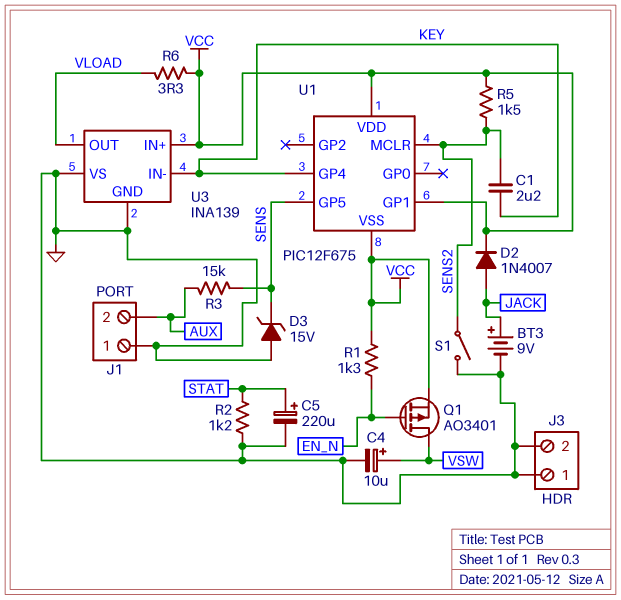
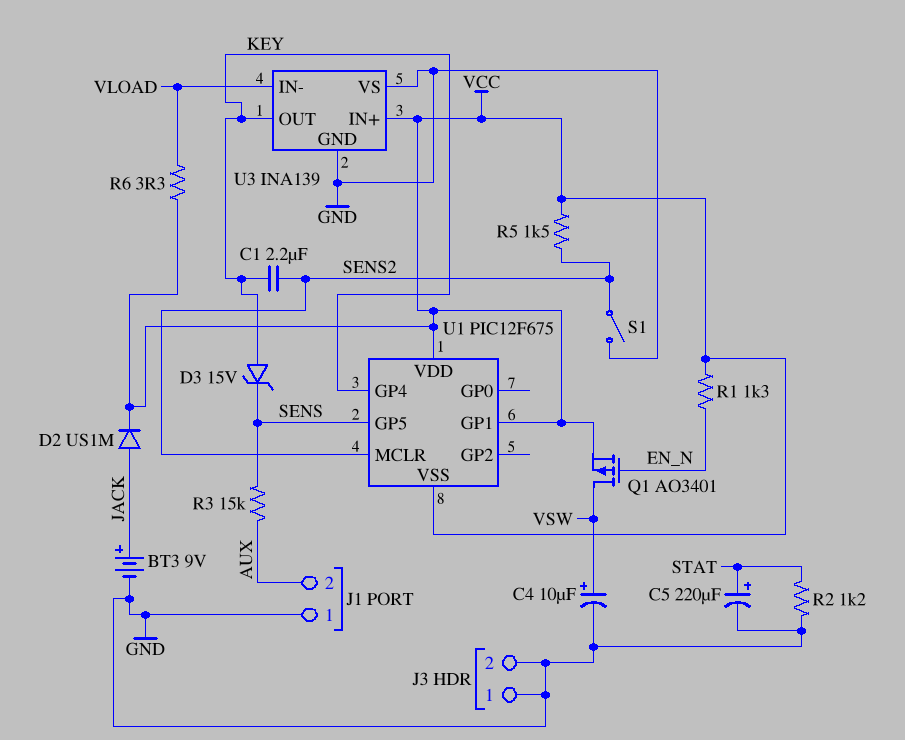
D2: diode 1N4007 (A JACK, K VCC) -> diode US1M (A JACK, K VCC)
D3: zener 15V (A GND, K SENS) -> zener 15V (A KEY, K SENS)
U3 pin IN-: KEY -> VLOAD
U3 pin OUT: VLOAD -> KEY

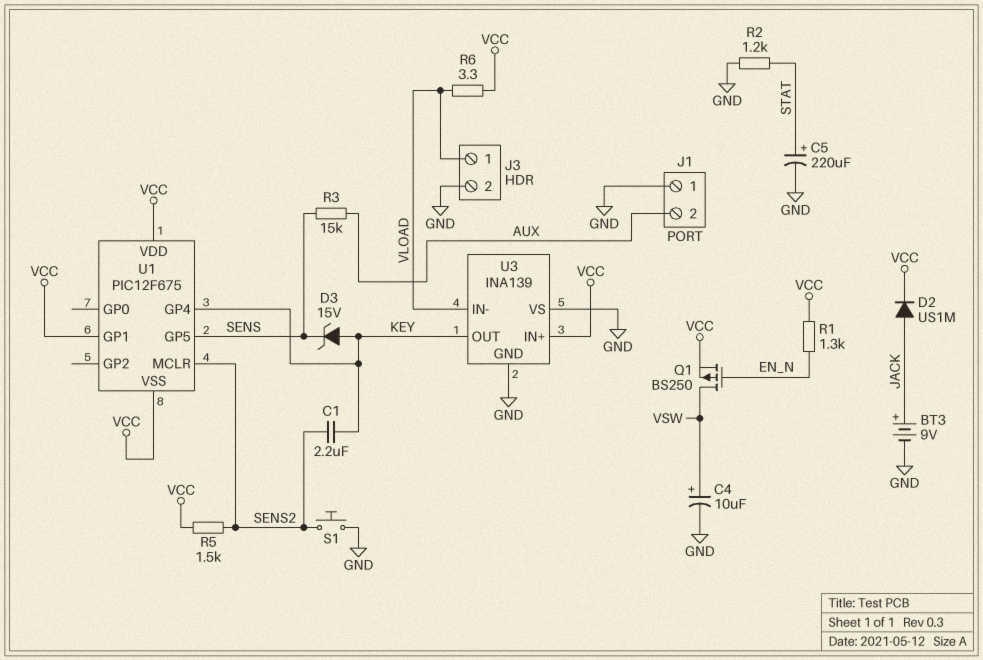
J3 pin 1: GND -> VLOAD
Q1: PMOS AO3401 (G EN_N, D VSW, S VCC) -> PMOS BS250 (G EN_N, D VSW, S VCC)
S1: switch (GND, SENS2) -> button (GND, SENS2)

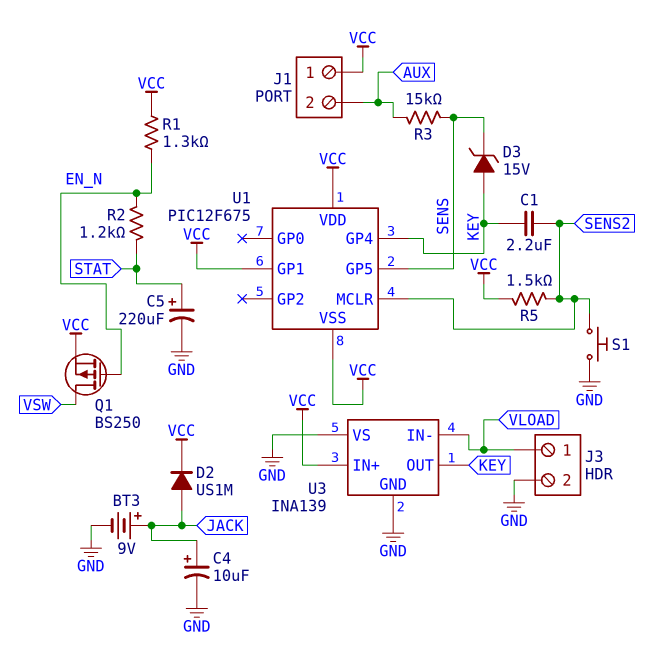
C4: 10uF (plus VSW, minus GND) -> 10uF (plus JACK, minus GND)
J1 pin 1: GND -> VCC
R2: 1.2k (GND, STAT) -> 1.2k (EN_N, STAT)
R6: 3.3 (VCC, VLOAD) -> none

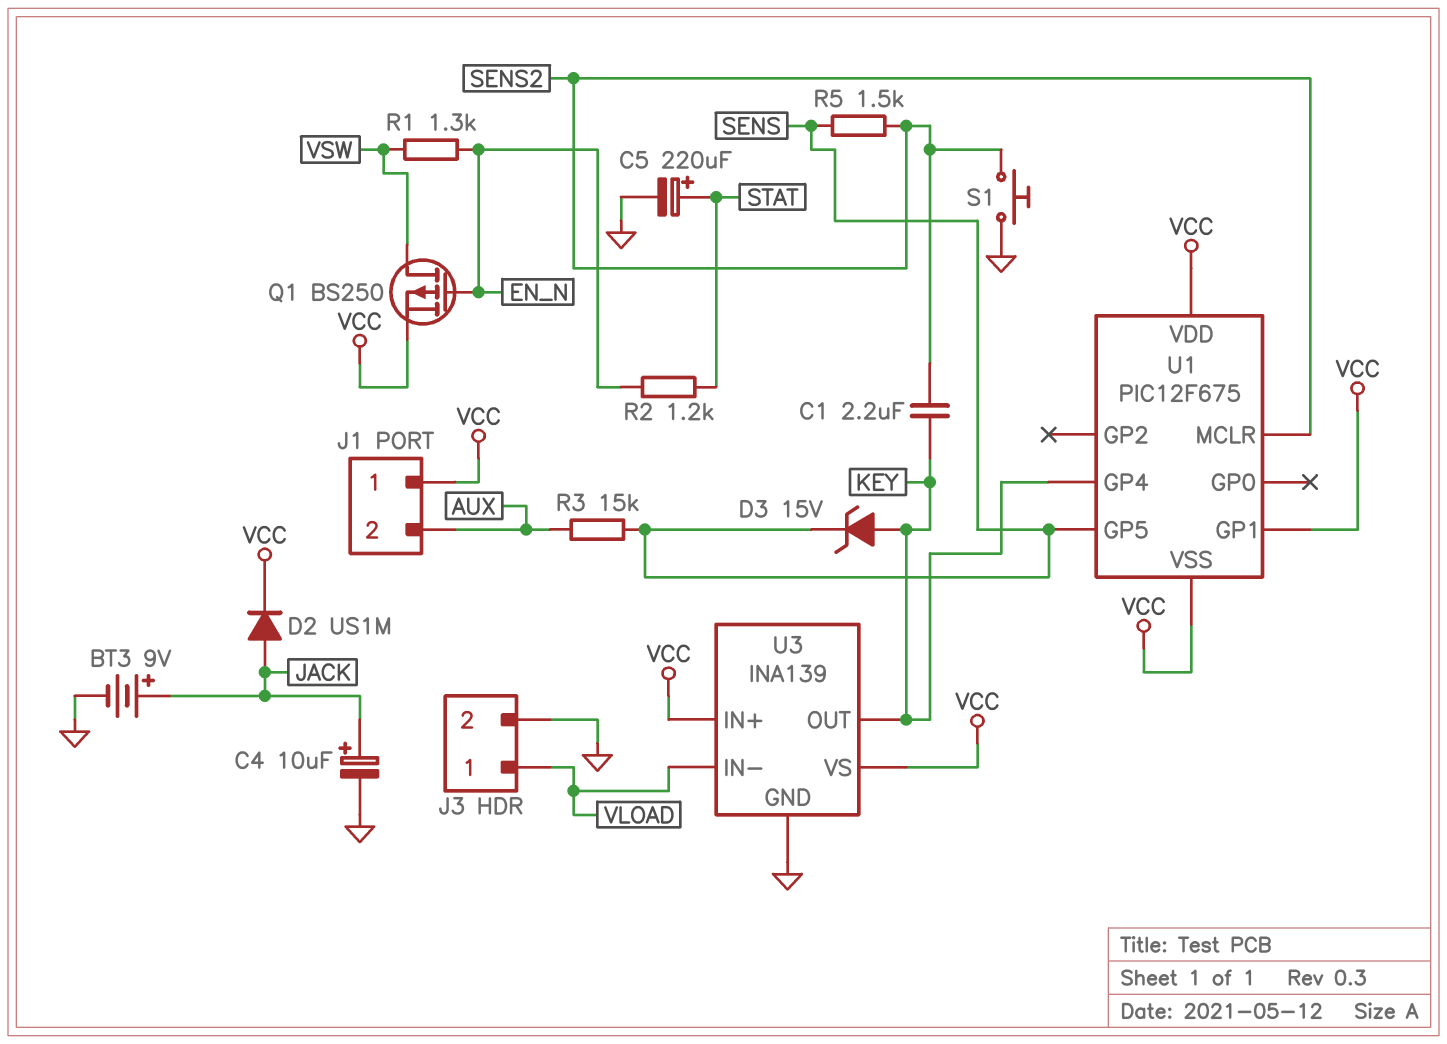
R1: 1.3k (EN_N, VCC) -> 1.3k (EN_N, VSW)
R5: 1.5k (SENS2, VCC) -> 1.5k (SENS, SENS2)
U3 pin VS: GND -> VCC

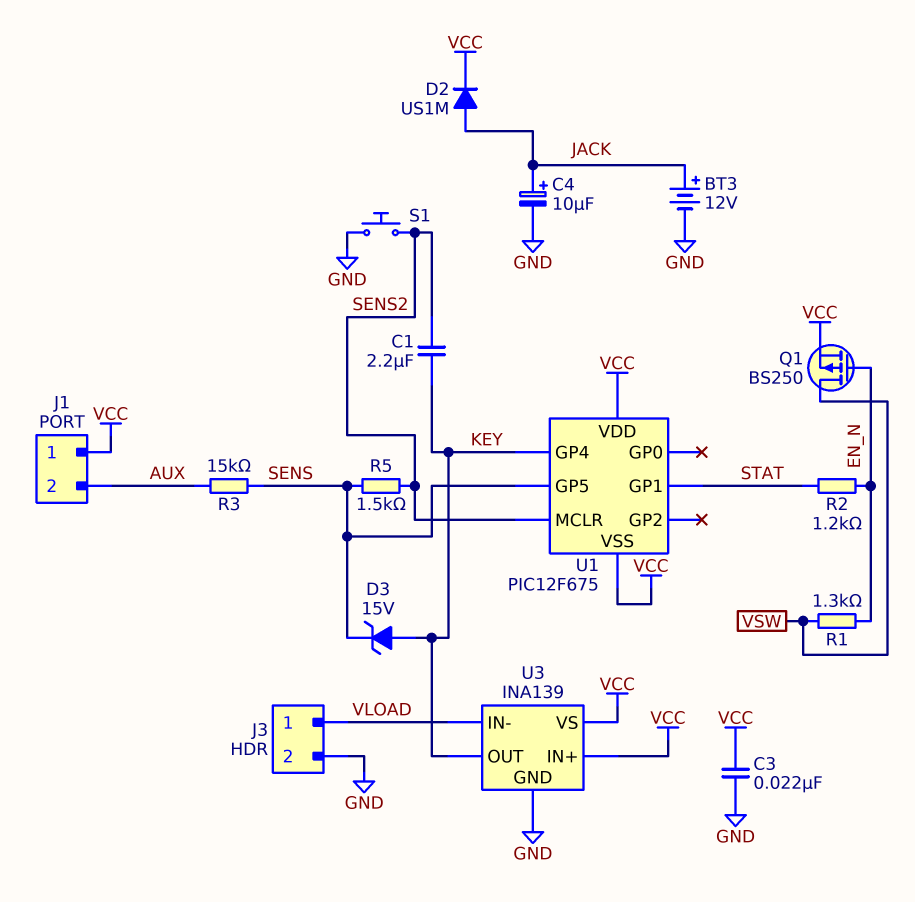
BT3: 9V (plus JACK, minus GND) -> 12V (plus JACK, minus GND)
C3: none -> 22nF (GND, VCC)
C5: 220uF (plus STAT, minus GND) -> none
U1 pin GP1: VCC -> STAT

